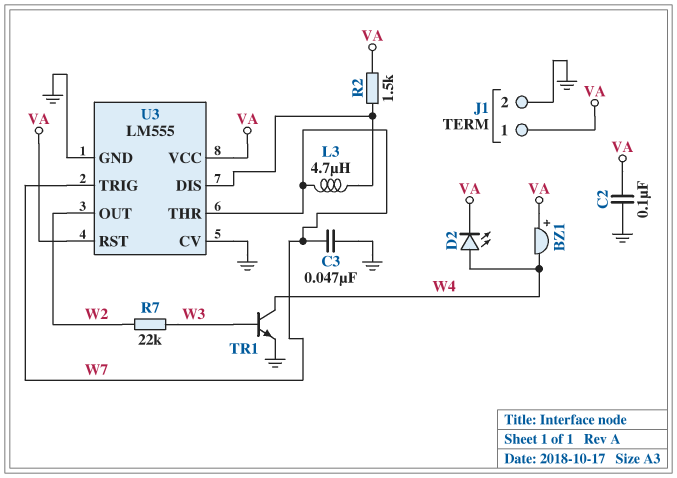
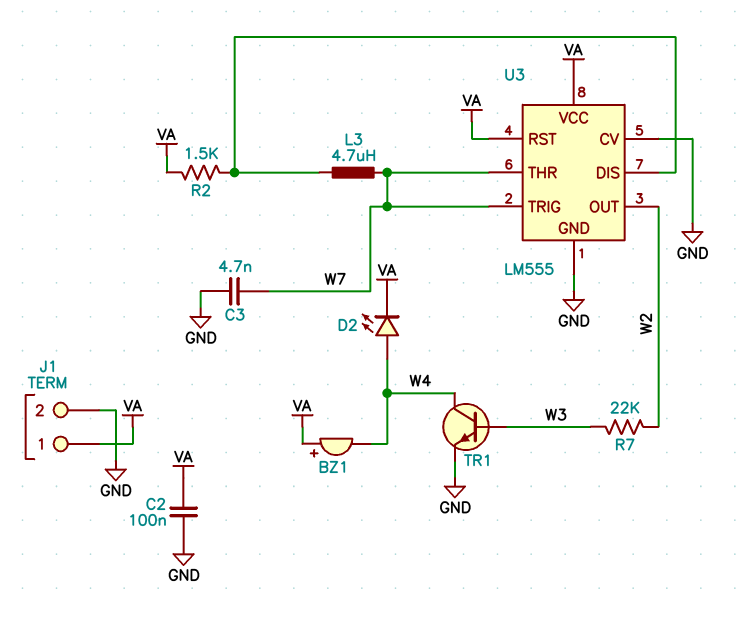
C3: 47nF (GND, W7) -> 4.7nF (GND, W7)

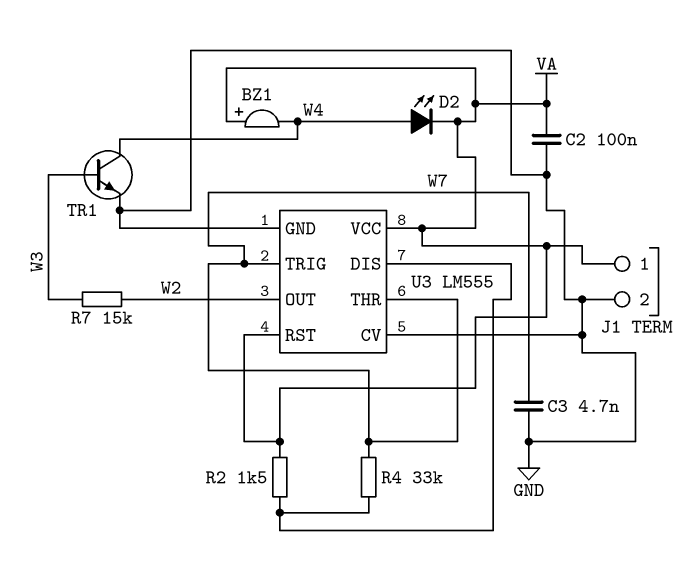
L3: 4.7uH (U3/DIS, W7) -> none
R4: none -> 33k (U3/DIS, W7)
R7: 22k (W2, W3) -> 15k (W2, W3)

